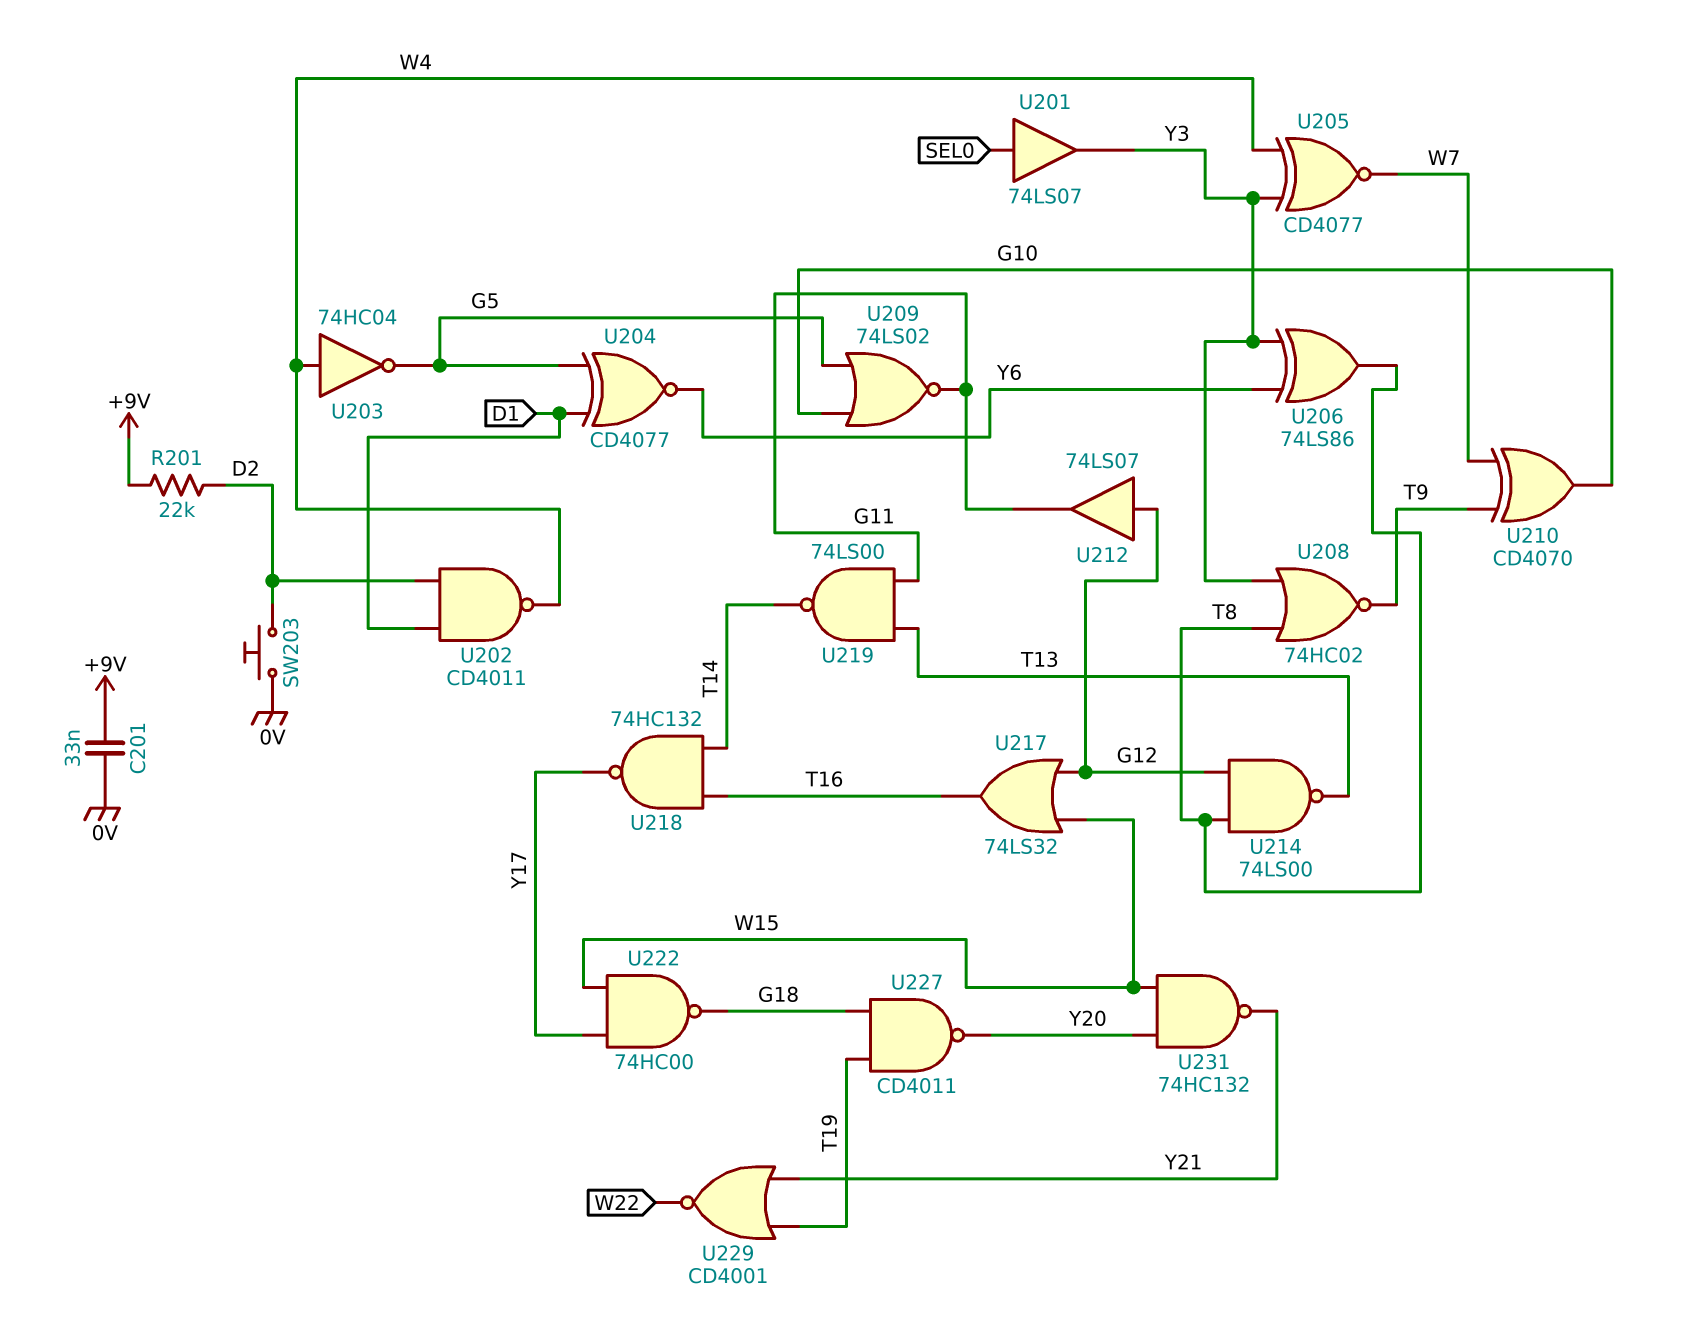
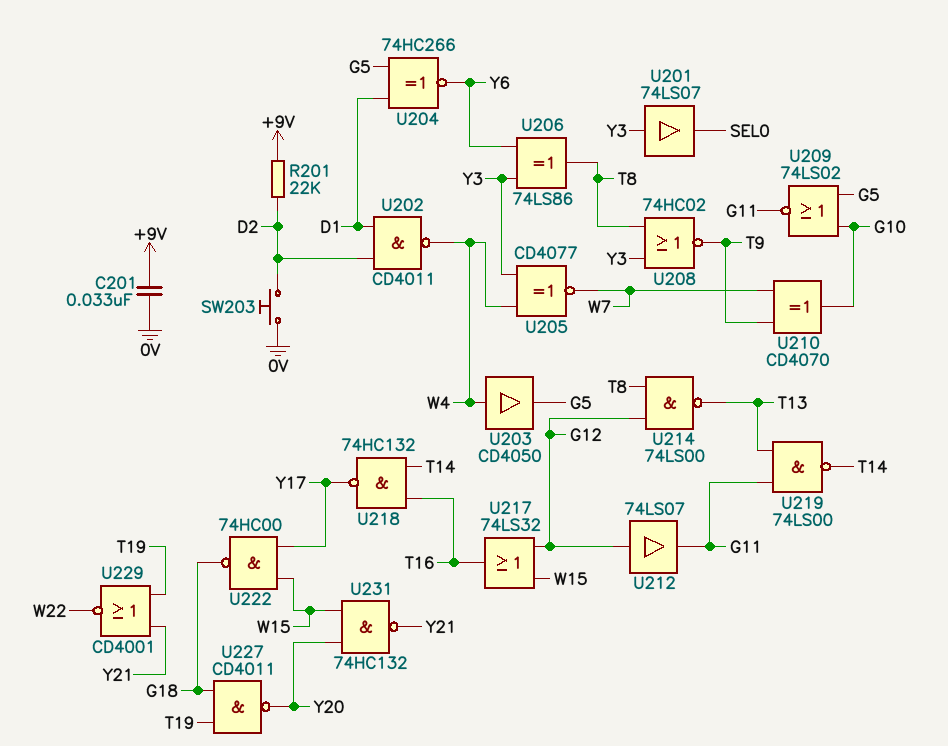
U201: buffer 74LS07 (in SEL0, out Y3) -> buffer 74LS07 (in Y3, out SEL0)
U203: NOT 74HC04 (in W4, out G5) -> buffer CD4050 (in W4, out G5)
U204: XNOR CD4077 (in D1, in G5, out Y6) -> XNOR 74HC266 (in D1, in G5, out Y6)

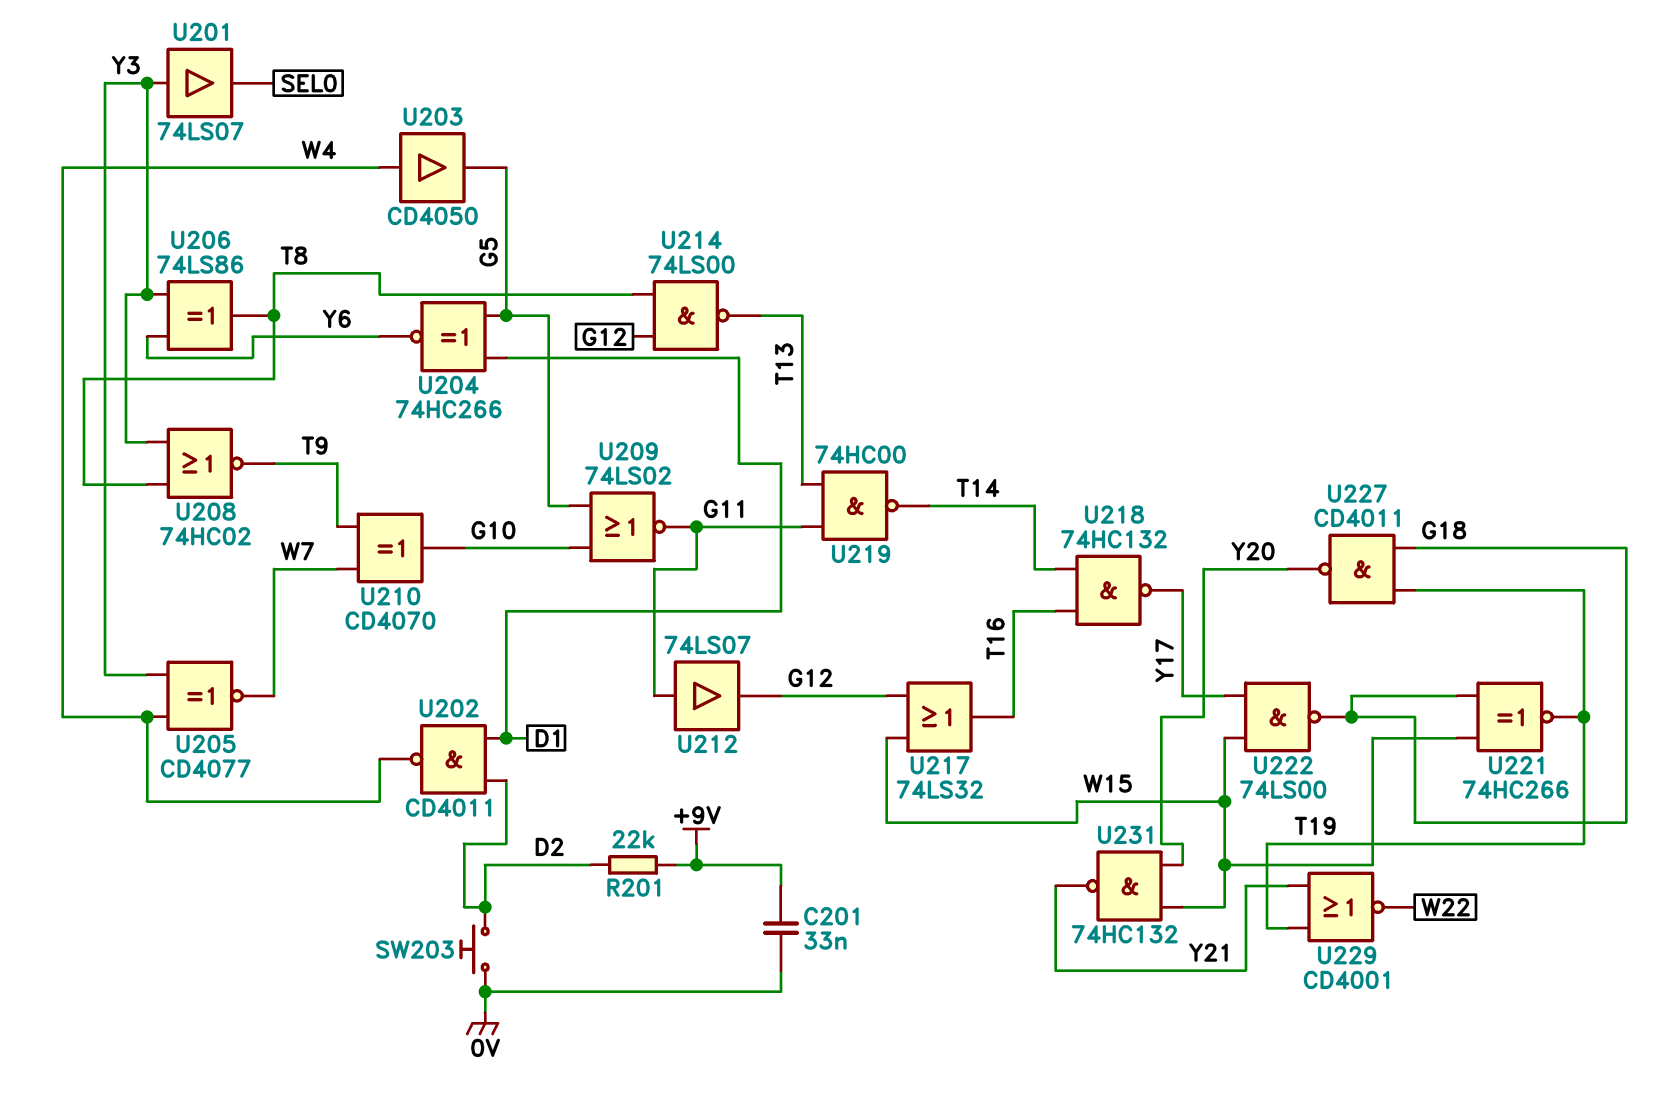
U212: buffer 74LS07 (in G12, out G11) -> buffer 74LS07 (in G11, out G12)
U219: NAND 74LS00 (in G11, in T13, out T14) -> NAND 74HC00 (in G11, in T13, out T14)
U221: none -> XNOR 74HC266 (in G18, in W15, out T19)
U222: NAND 74HC00 (in W15, in Y17, out G18) -> NAND 74LS00 (in W15, in Y17, out G18)

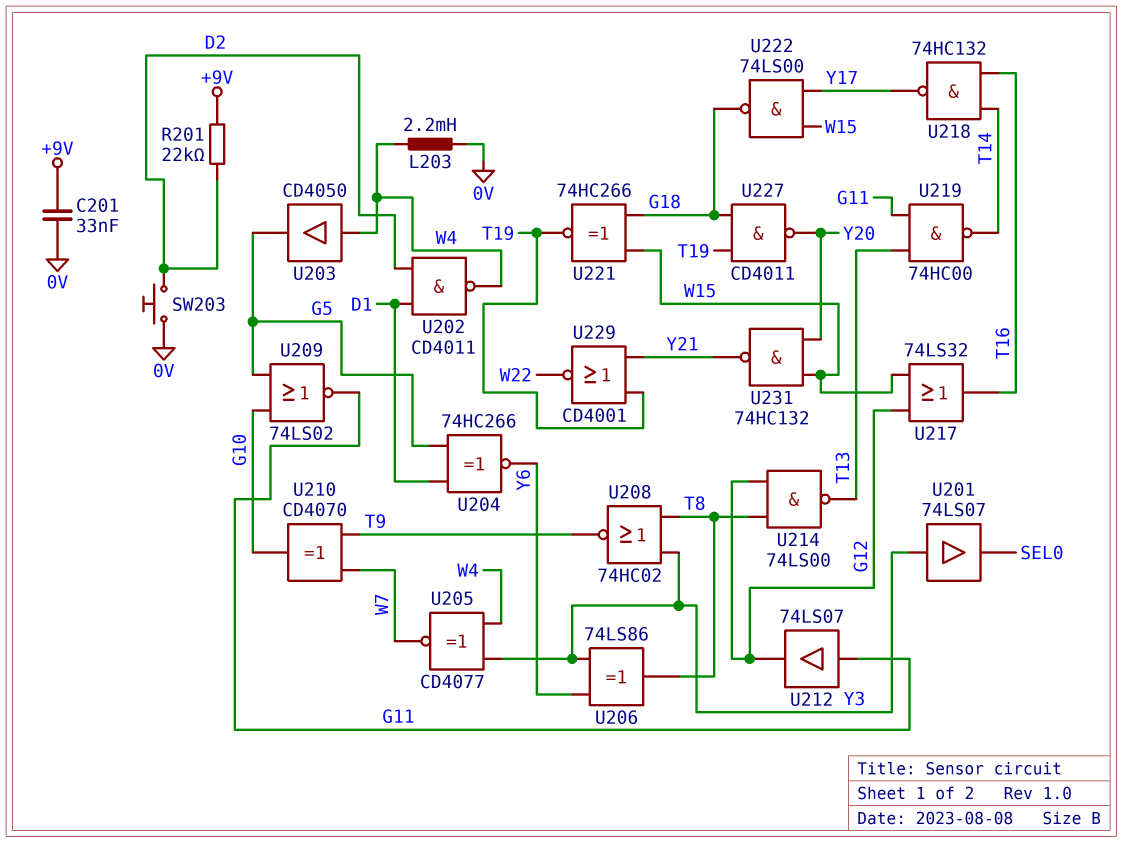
L203: none -> 2.2mH (0V, W4)

